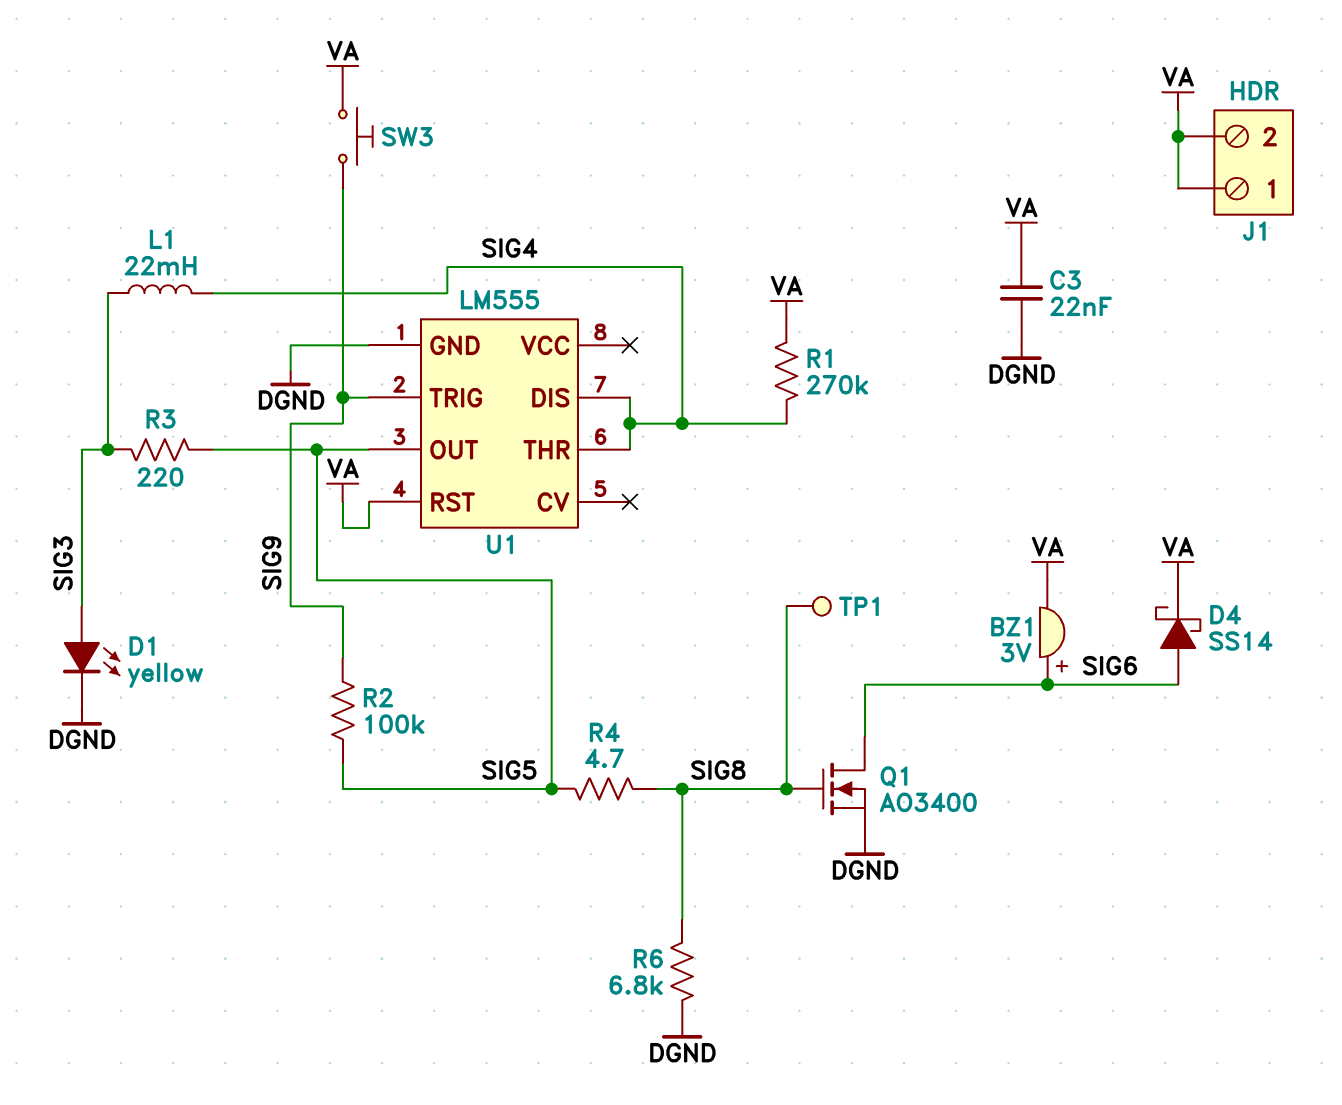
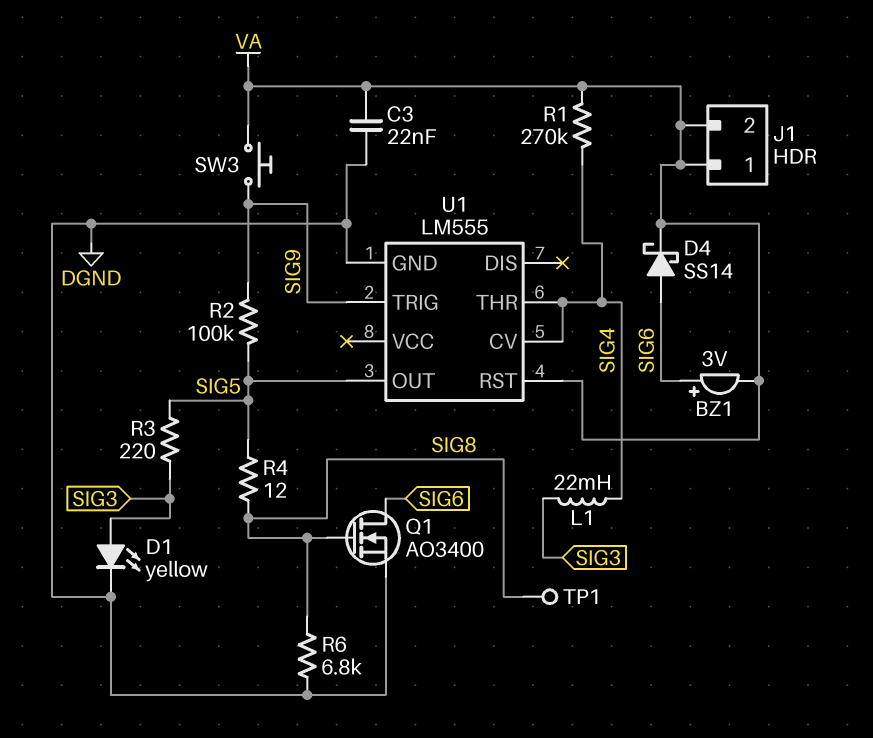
R4: 4.7 (SIG5, SIG8) -> 12 (SIG5, SIG8)
U1 pin CV: none -> SIG4
U1 pin DIS: SIG4 -> none

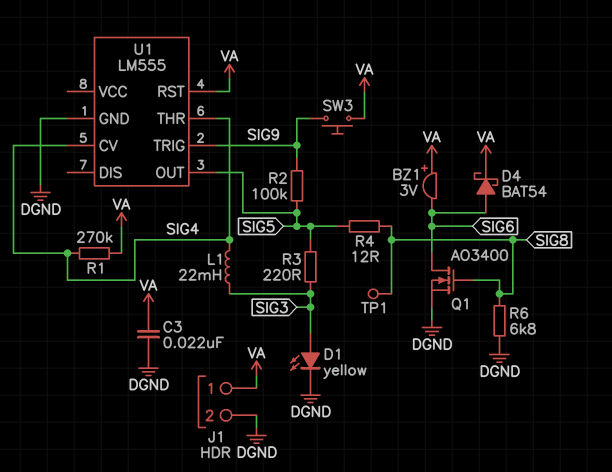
BZ1: buzzer 3V (plus SIG6, minus VA) -> buzzer 3V (plus VA, minus SIG6)
D4: schottky SS14 (A SIG6, K VA) -> schottky BAT54 (A SIG6, K VA)
J1 pin 2: VA -> DGND

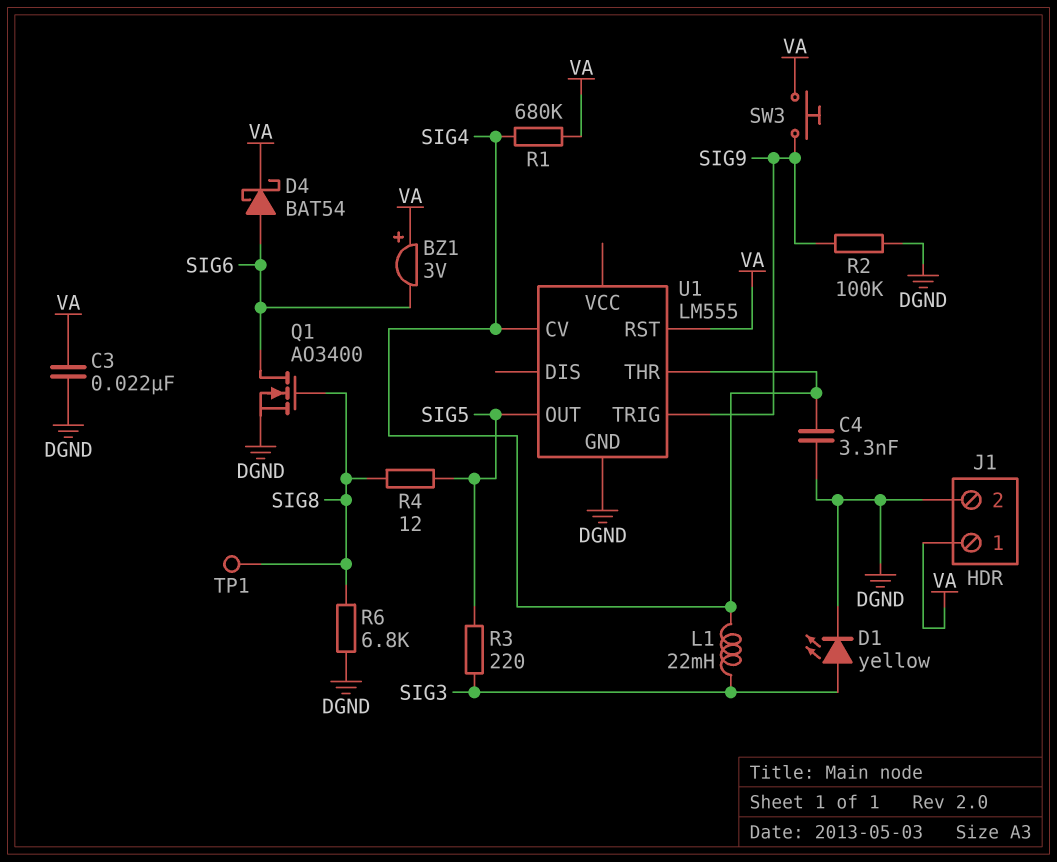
C4: none -> 3.3nF (DGND, SIG4)
R1: 270k (SIG4, VA) -> 680k (SIG4, VA)
R2: 100k (SIG5, SIG9) -> 100k (DGND, SIG9)

